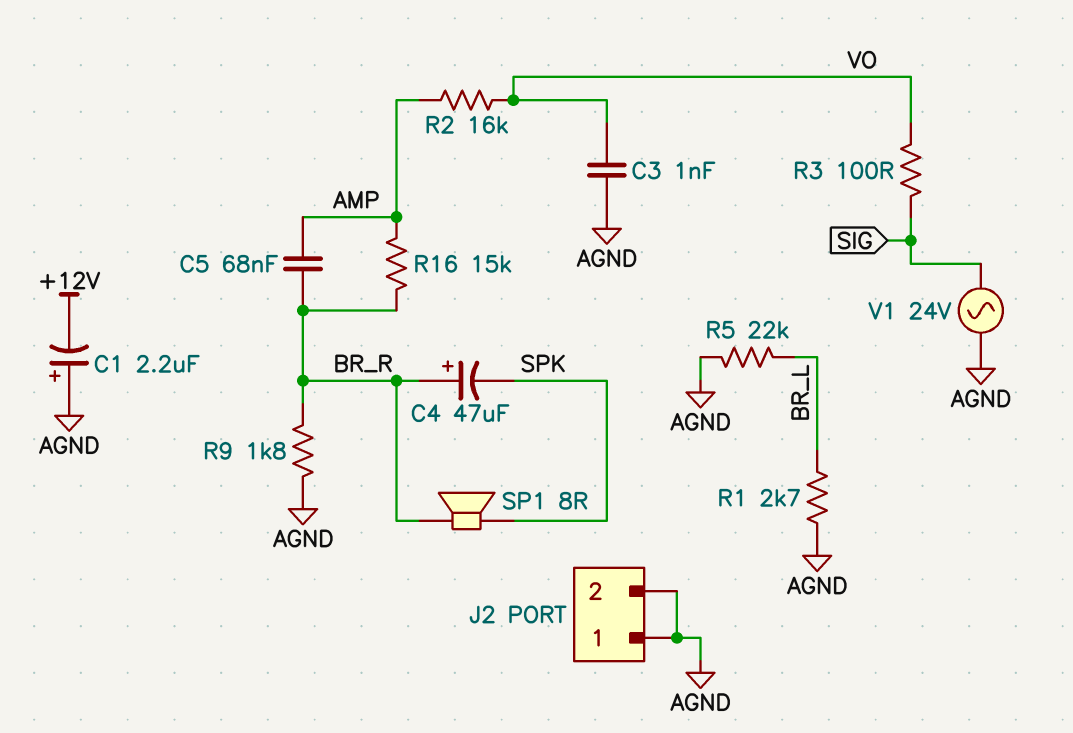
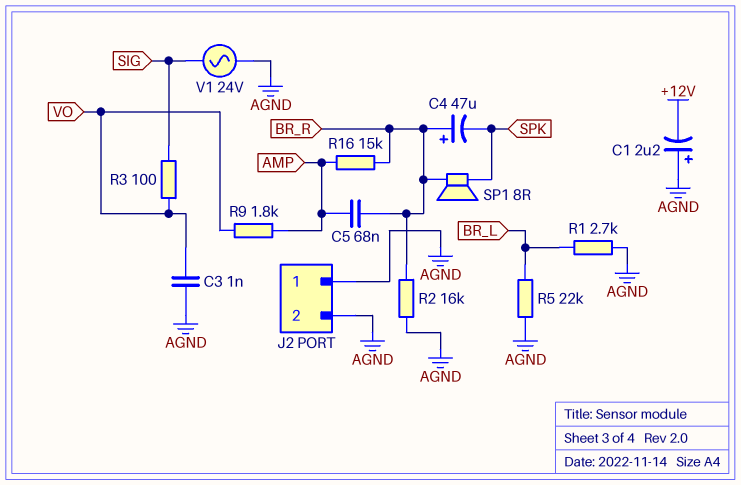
R2: 16k (AMP, VO) -> 16k (AGND, BR_R)
R9: 1.8k (AGND, BR_R) -> 1.8k (AMP, VO)

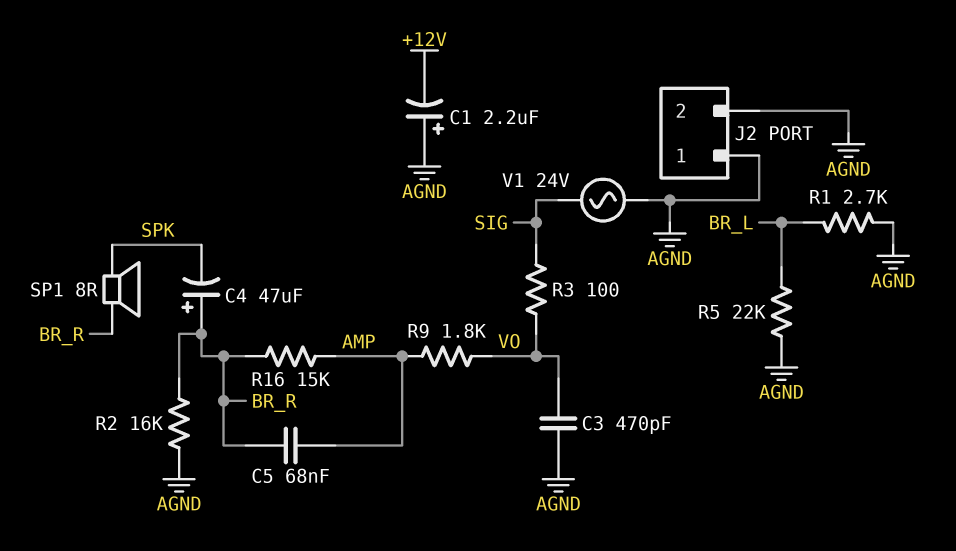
C3: 1nF (AGND, VO) -> 470pF (AGND, VO)

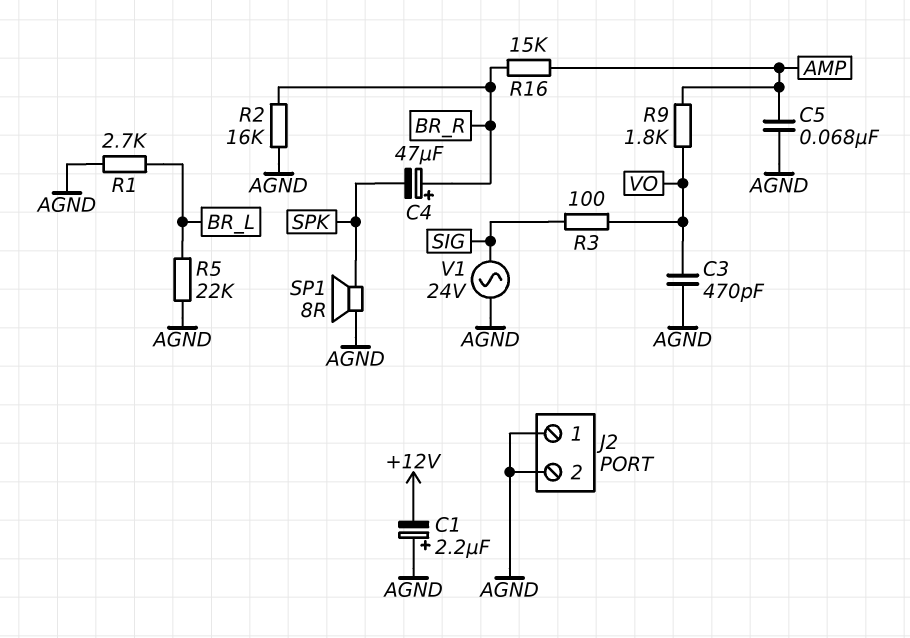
C5: 68nF (AMP, BR_R) -> 68nF (AGND, AMP)
SP1: speaker 8R (BR_R, SPK) -> speaker 8R (AGND, SPK)

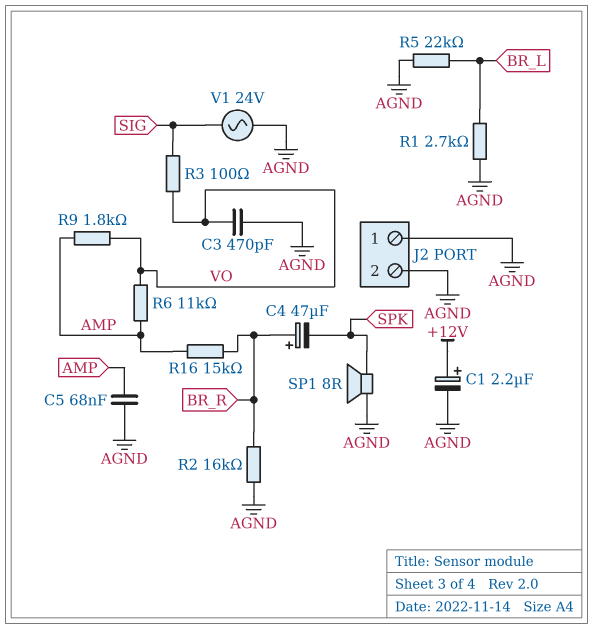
C1: 2.2uF (plus AGND, minus +12V) -> 2.2uF (plus +12V, minus AGND)
R6: none -> 11k (AMP, VO)

